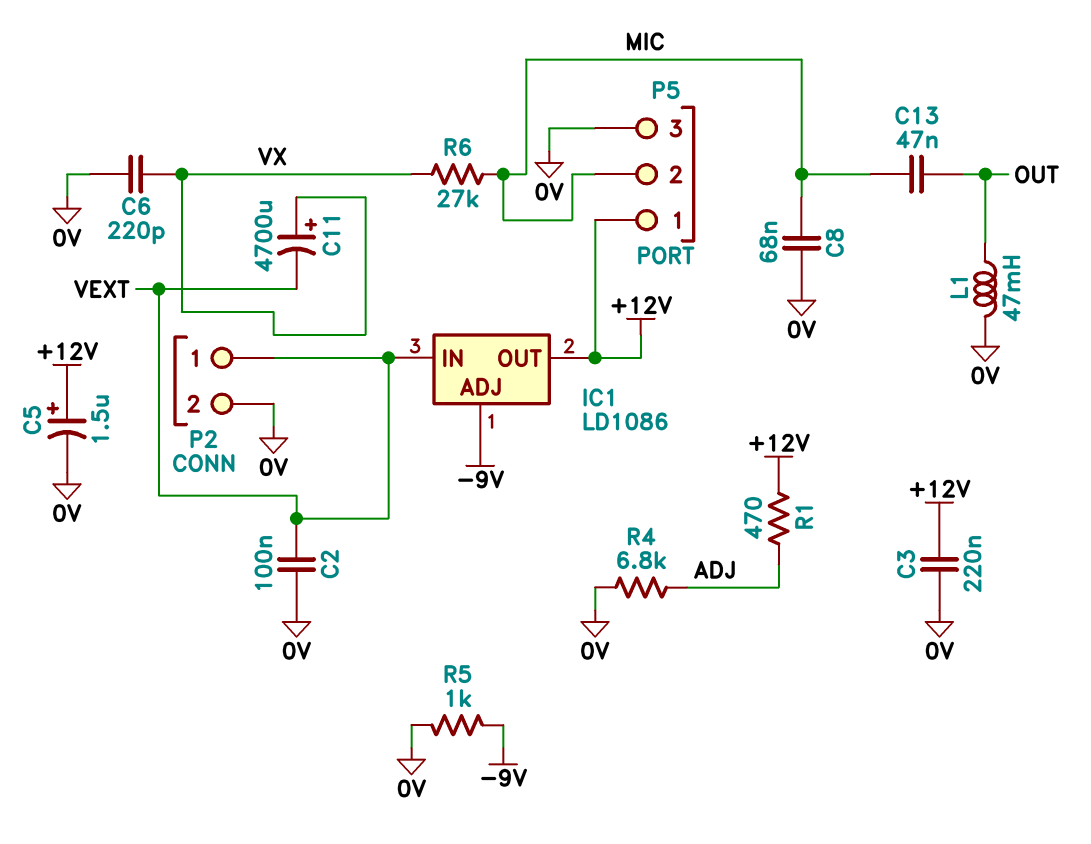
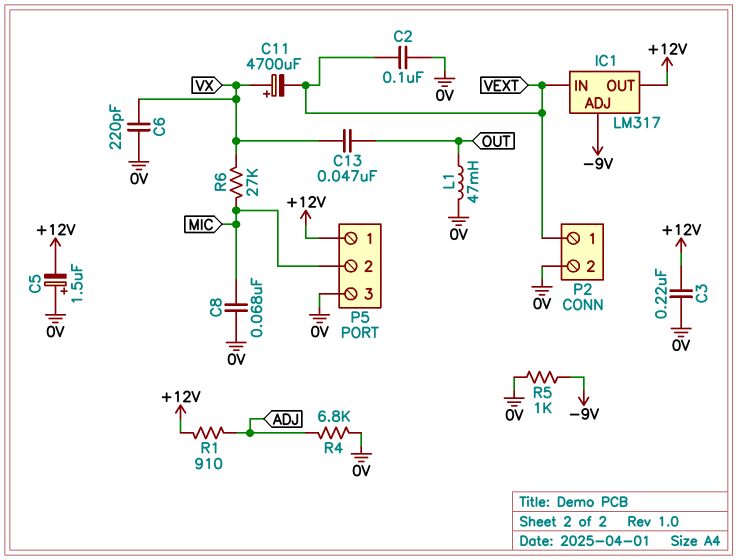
C5: 1.5uF (plus +12V, minus 0V) -> 1.5uF (plus 0V, minus +12V)
C13: 47nF (MIC, OUT) -> 47nF (OUT, VX)
IC1: LD1086 -> LM317
R1: 470 (+12V, ADJ) -> 910 (+12V, ADJ)

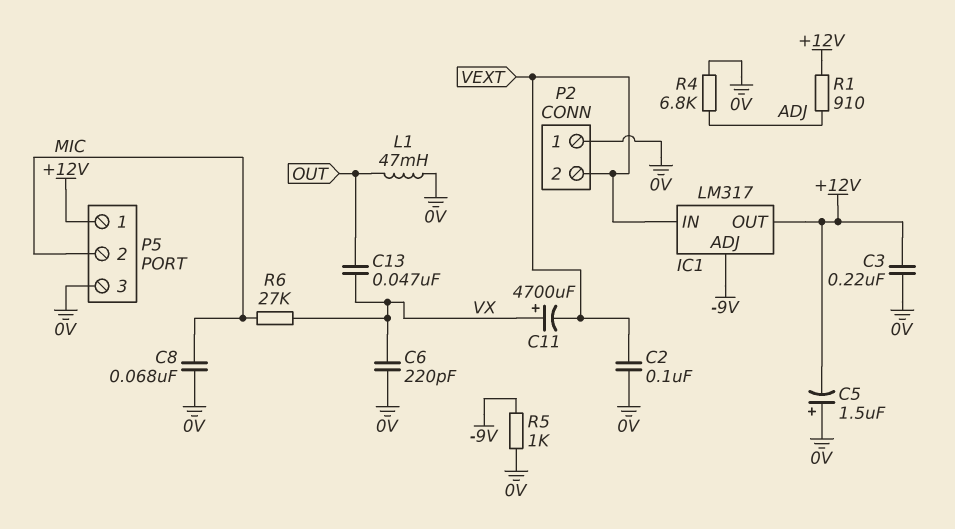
P2 pin 1: VEXT -> 0V
P2 pin 2: 0V -> VEXT

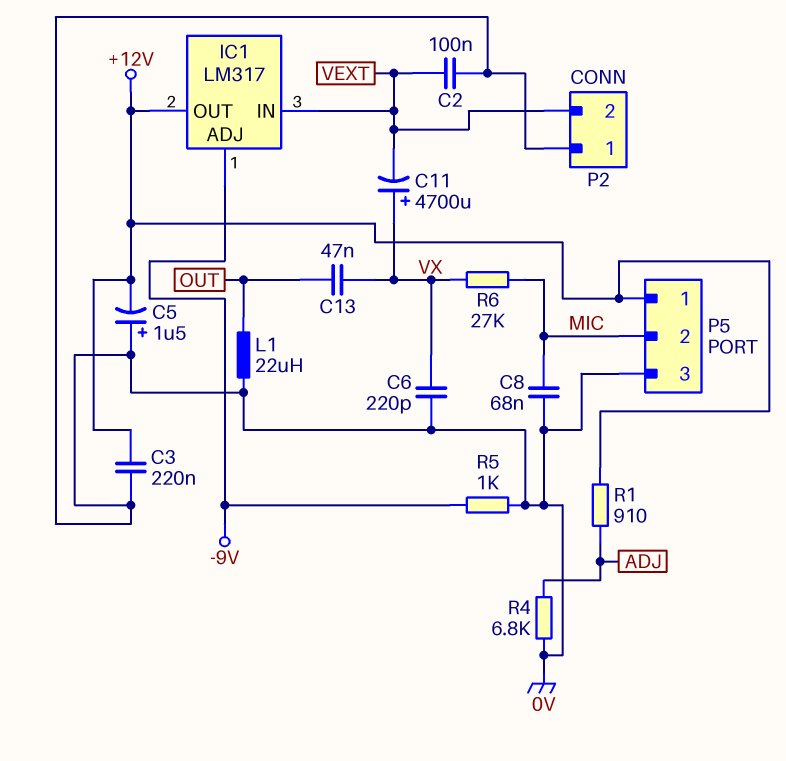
L1: 47mH (0V, OUT) -> 22uH (0V, OUT)

